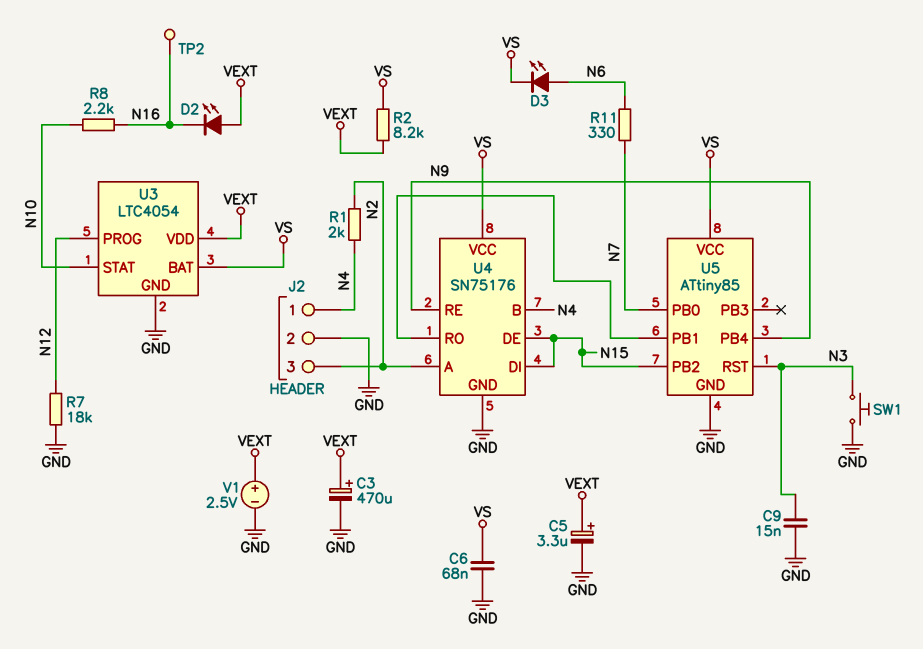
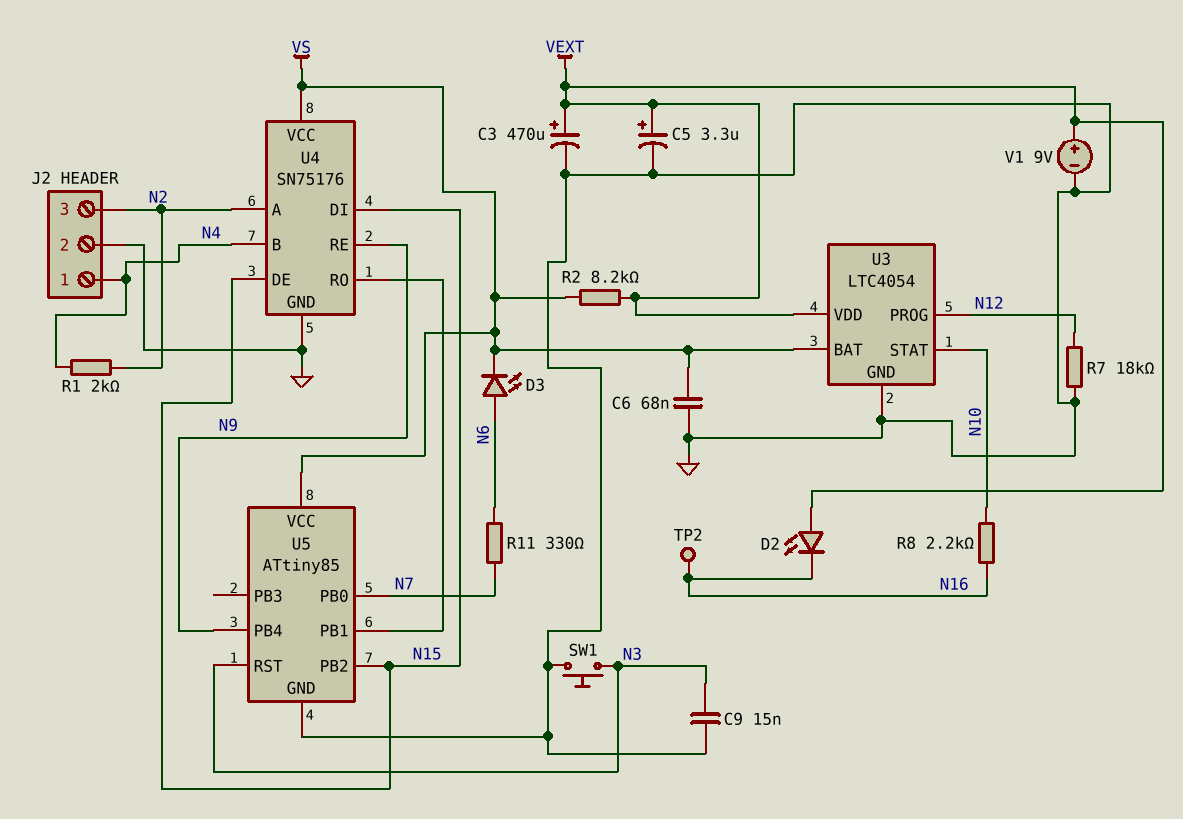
V1: 2.5V (plus VEXT, minus GND) -> 9V (plus VEXT, minus GND)

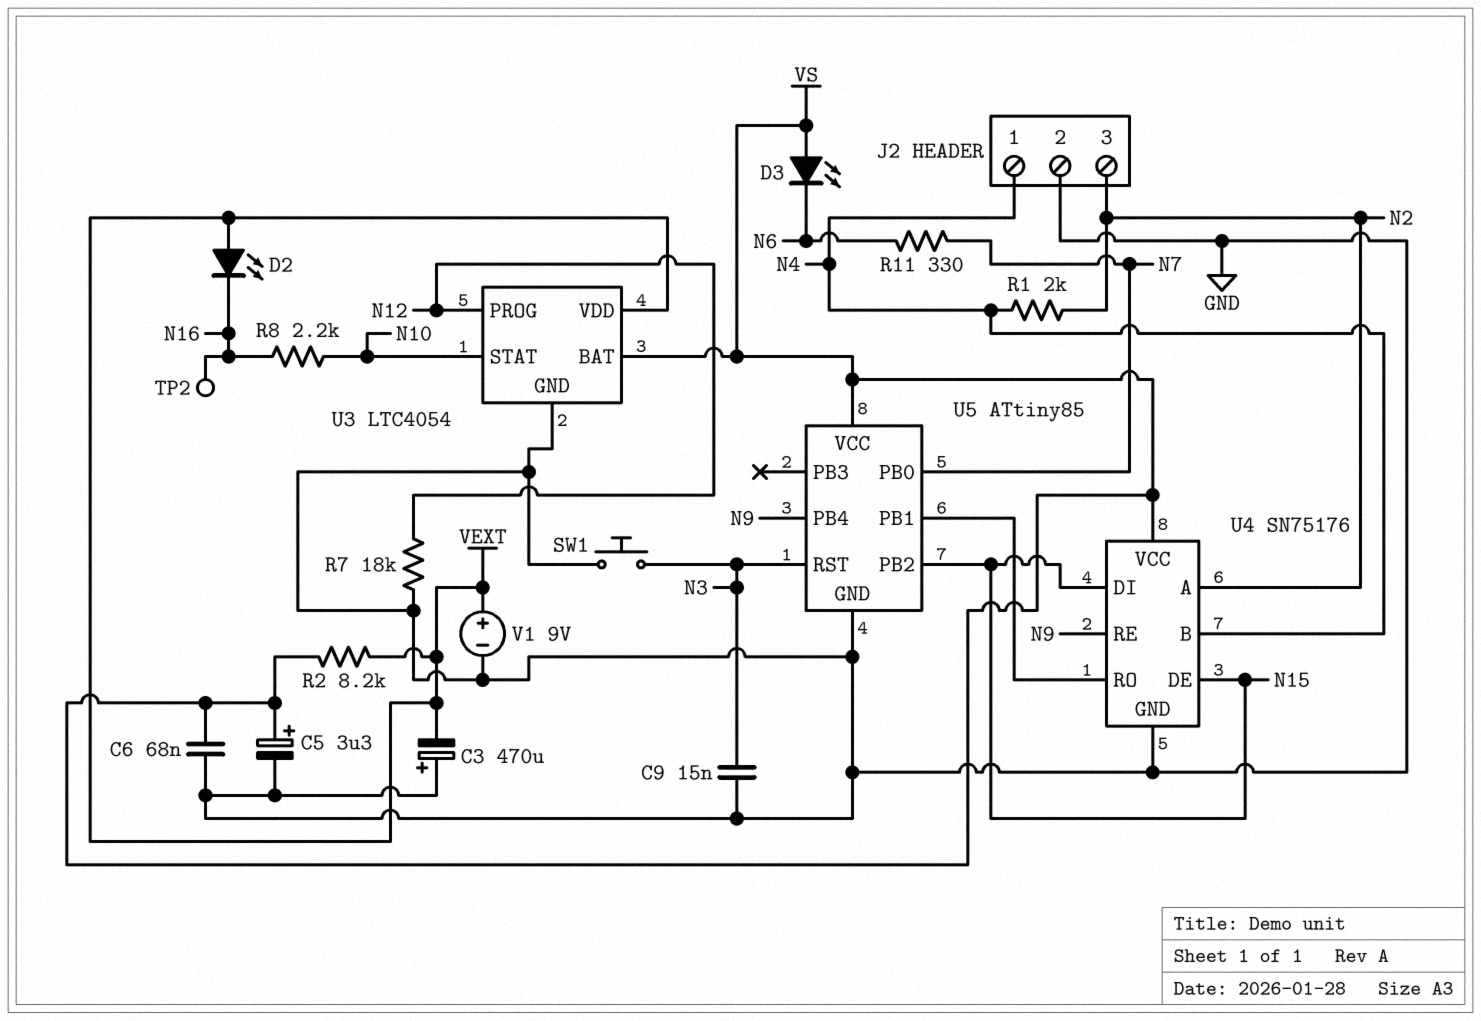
C3: 470uF (plus VEXT, minus GND) -> 470uF (plus GND, minus VEXT)
C5: 3.3uF (plus VEXT, minus GND) -> 3.3uF (plus VS, minus GND)
D3: LED (A N6, K VS) -> LED (A VS, K N6)

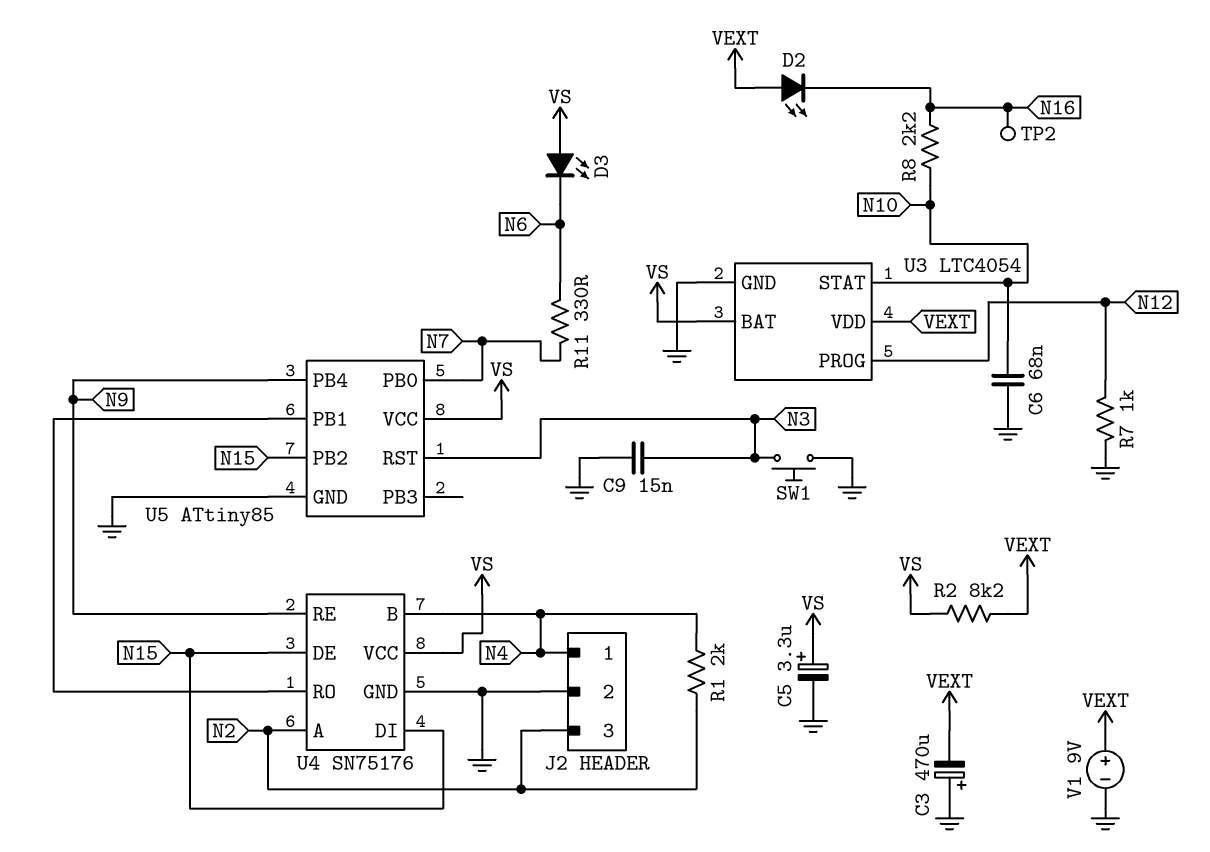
C6: 68nF (GND, VS) -> 68nF (GND, N10)
R7: 18k (GND, N12) -> 1k (GND, N12)

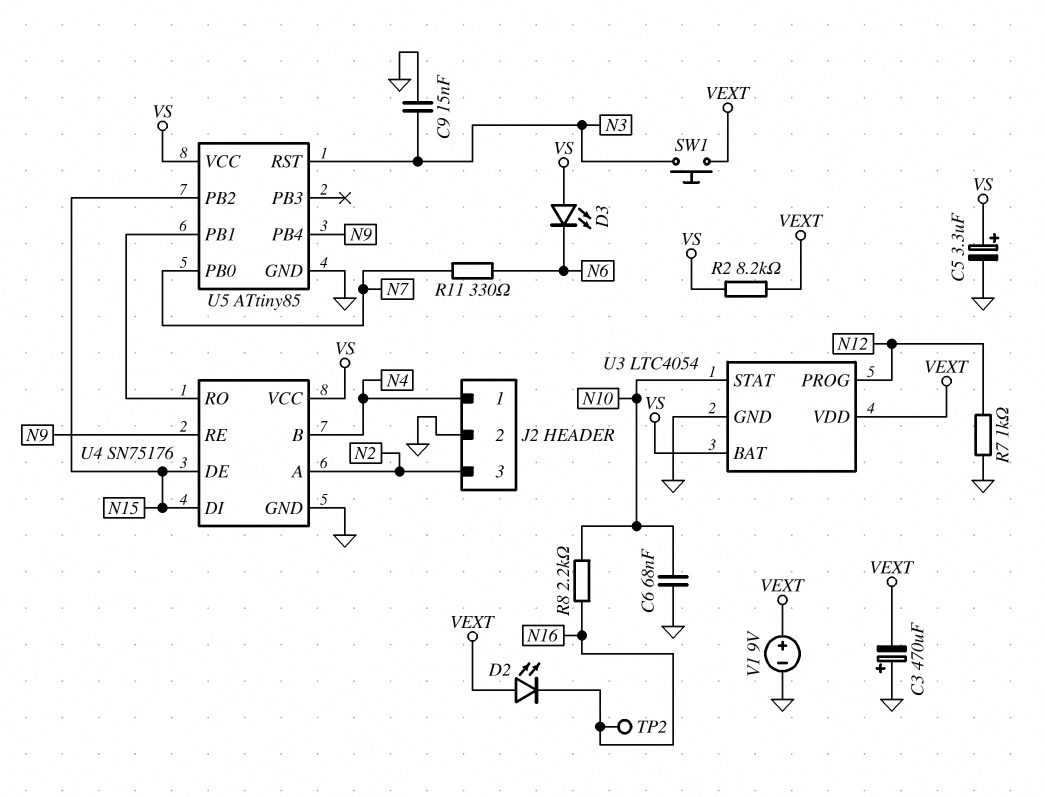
R1: 2k (N2, N4) -> none
SW1: button (GND, N3) -> button (N3, VEXT)

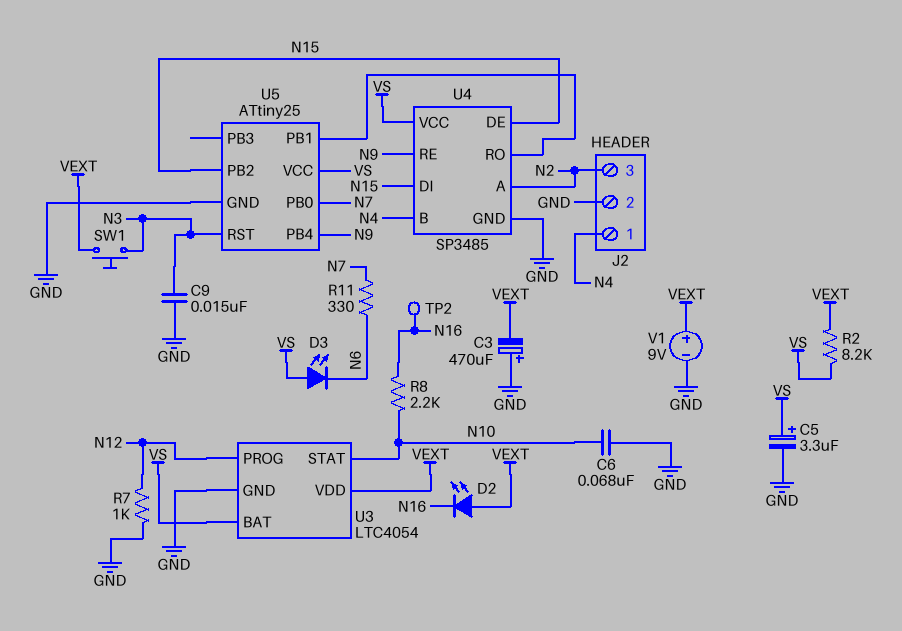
U4: SN75176 -> SP3485
U5: ATtiny85 -> ATtiny25

